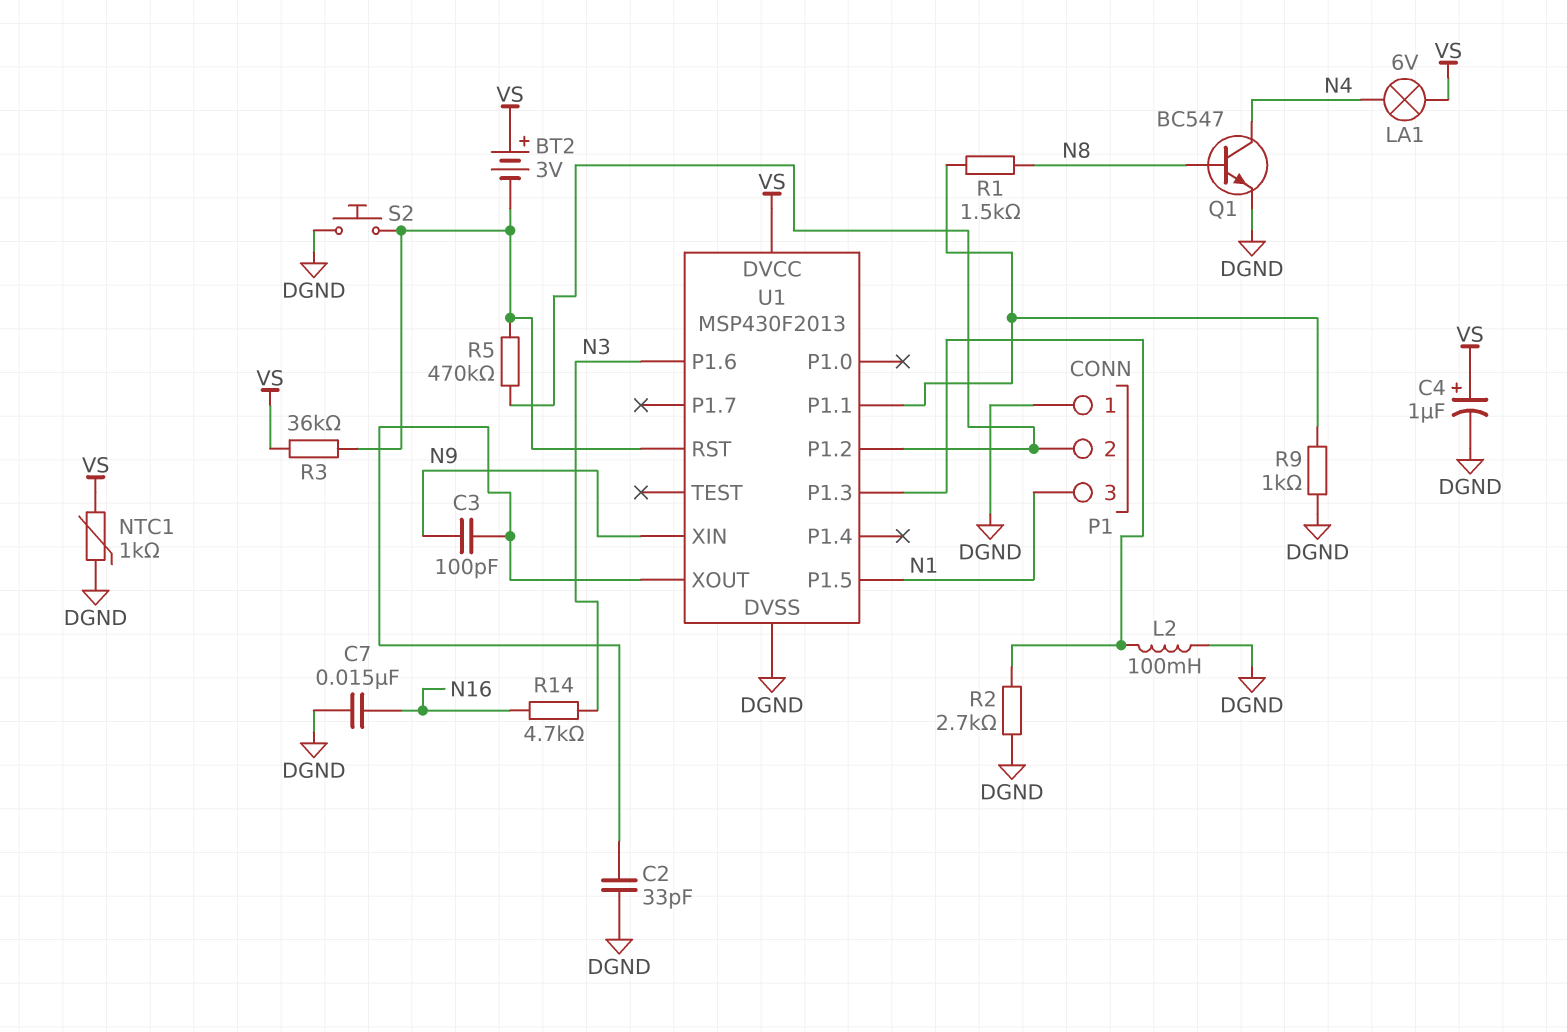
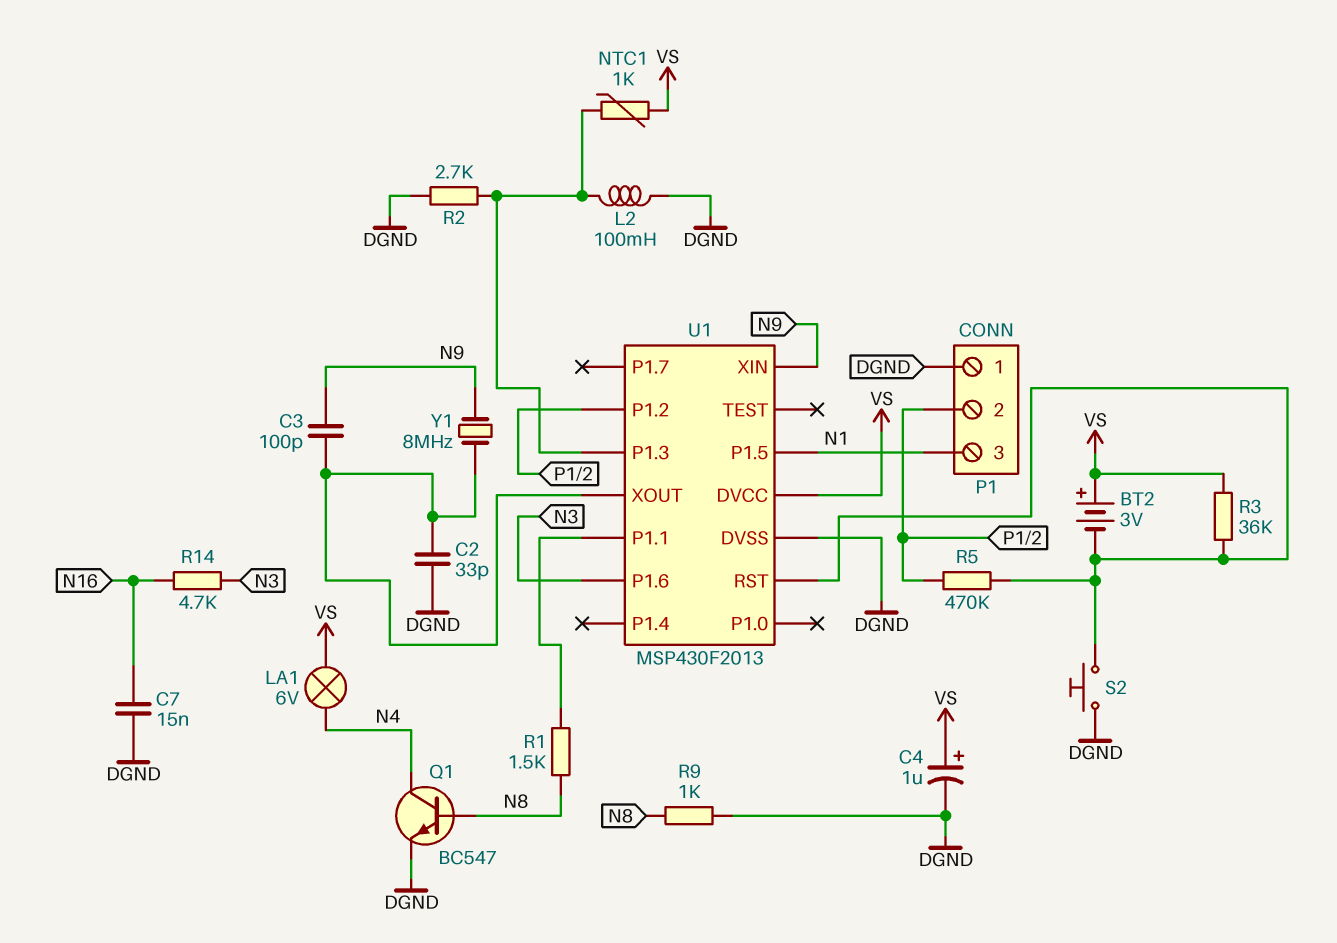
NTC1: 1k (DGND, VS) -> 1k (U1/P1.3, VS)
R9: 1k (DGND, U1/P1.1) -> 1k (DGND, N8)
Y1: none -> 8MHz (N9, U1/XOUT)

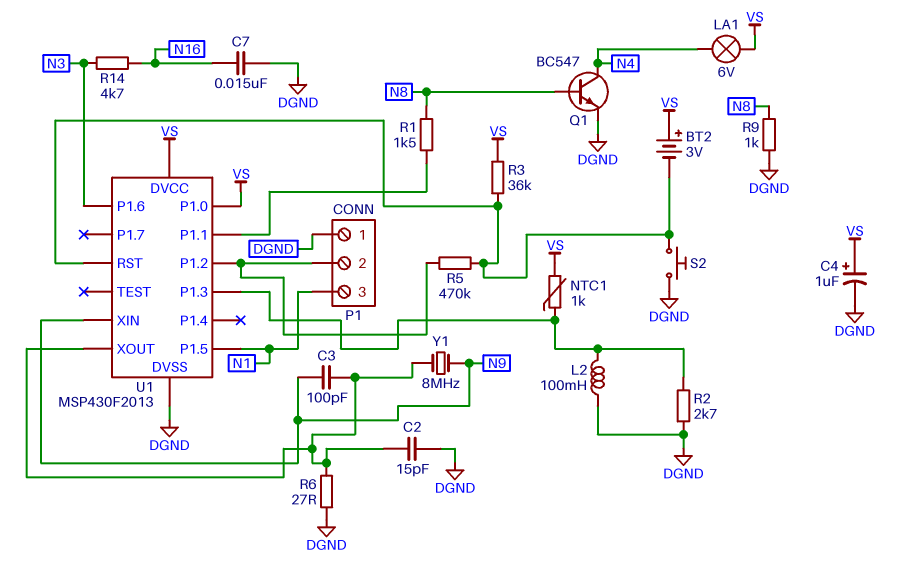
C2: 33pF (DGND, U1/XOUT) -> 15pF (DGND, U1/XOUT)
R6: none -> 27 (DGND, U1/XOUT)
U1 pin P1.0: none -> VS

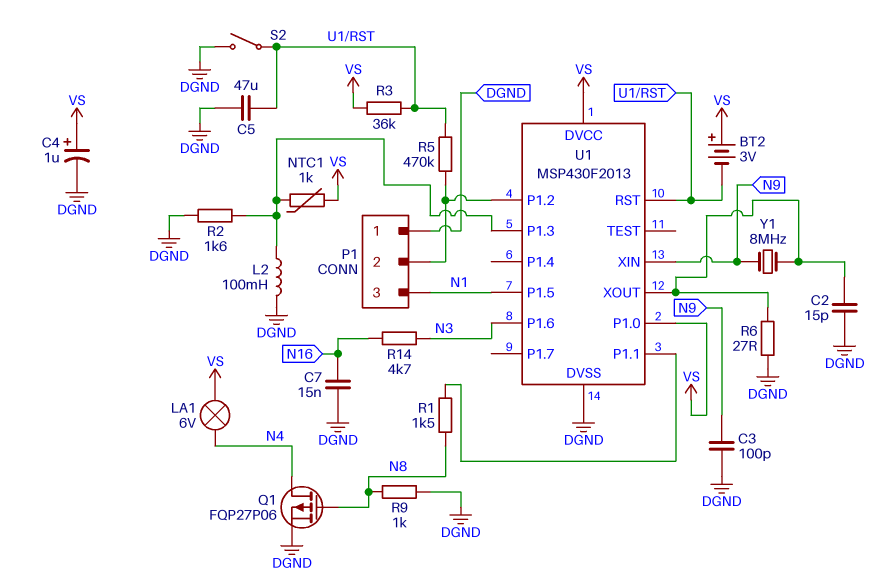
C3: 100pF (N9, U1/XOUT) -> 100pF (DGND, N9)
C5: none -> 47uF (DGND, U1/RST)
Q1: NPN BC547 (B N8, C N4, E DGND) -> PMOS FQP27P06 (G N8, D N4, S DGND)
R2: 2.7k (DGND, U1/P1.3) -> 1.6k (DGND, U1/P1.3)
S2: button (DGND, U1/RST) -> switch (DGND, U1/RST)

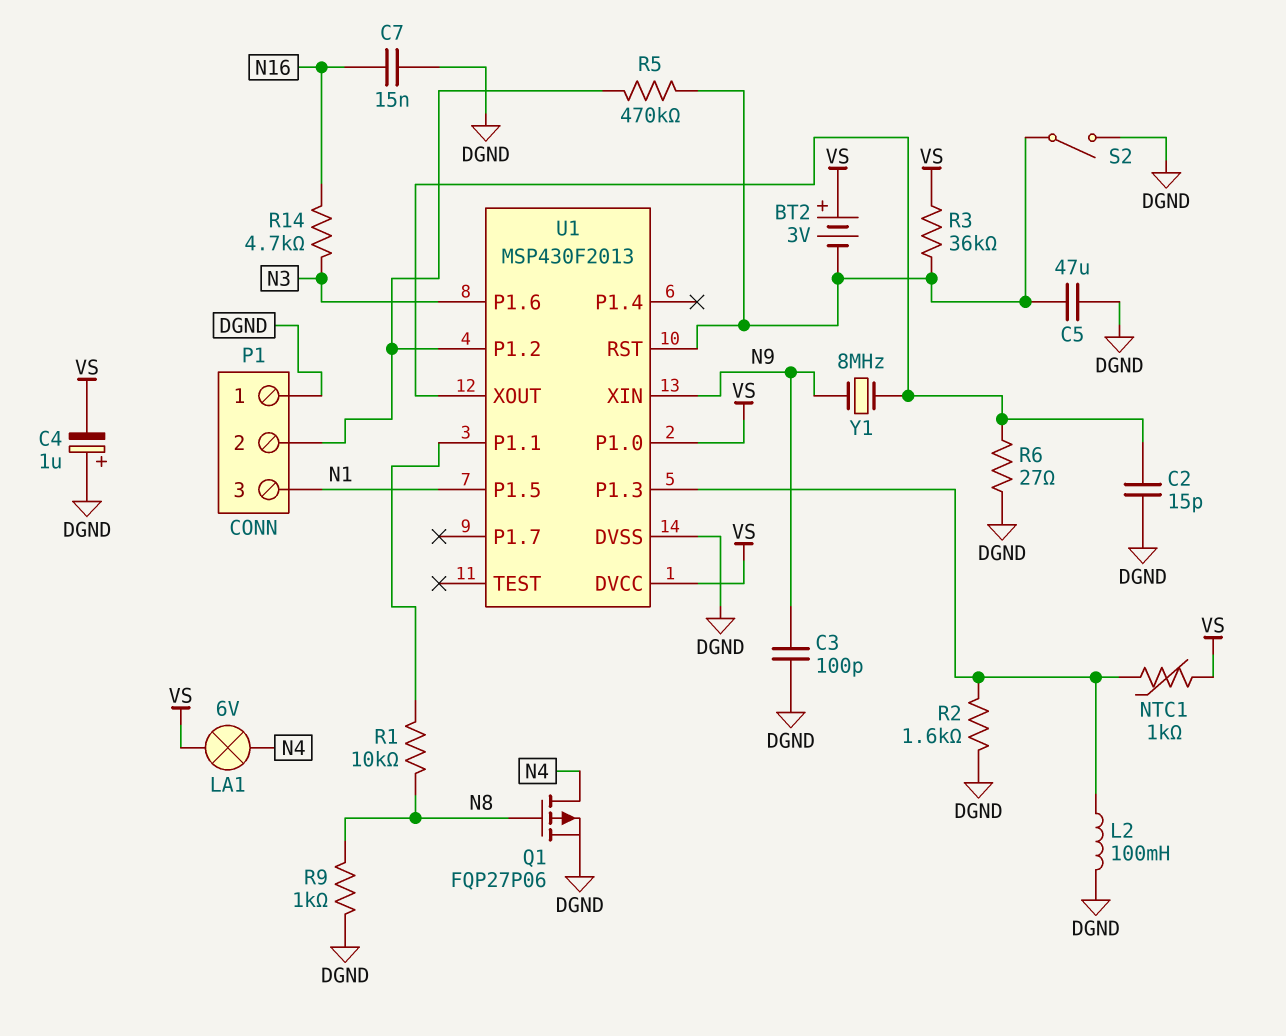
C4: 1uF (plus VS, minus DGND) -> 1uF (plus DGND, minus VS)
R1: 1.5k (N8, U1/P1.1) -> 10k (N8, U1/P1.1)

